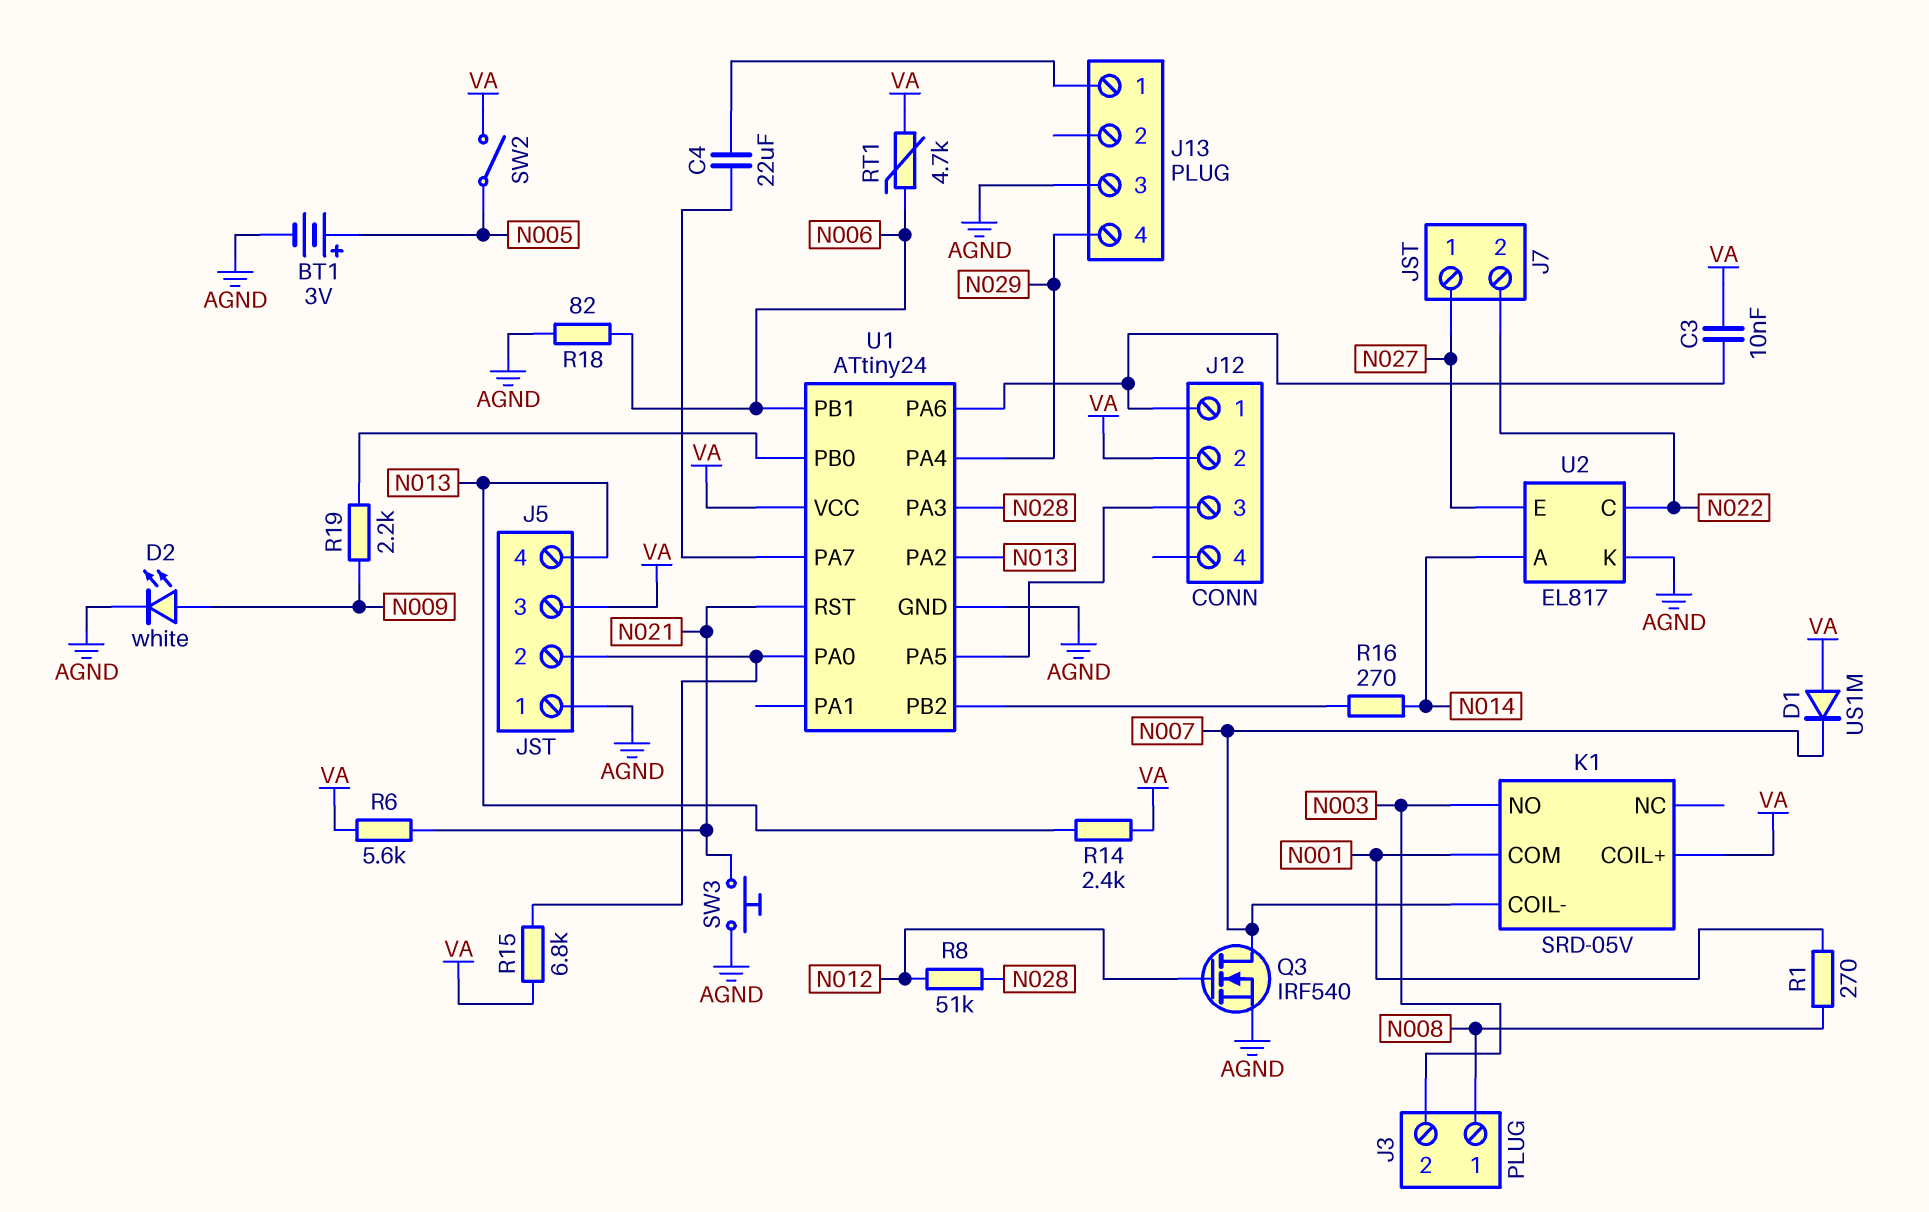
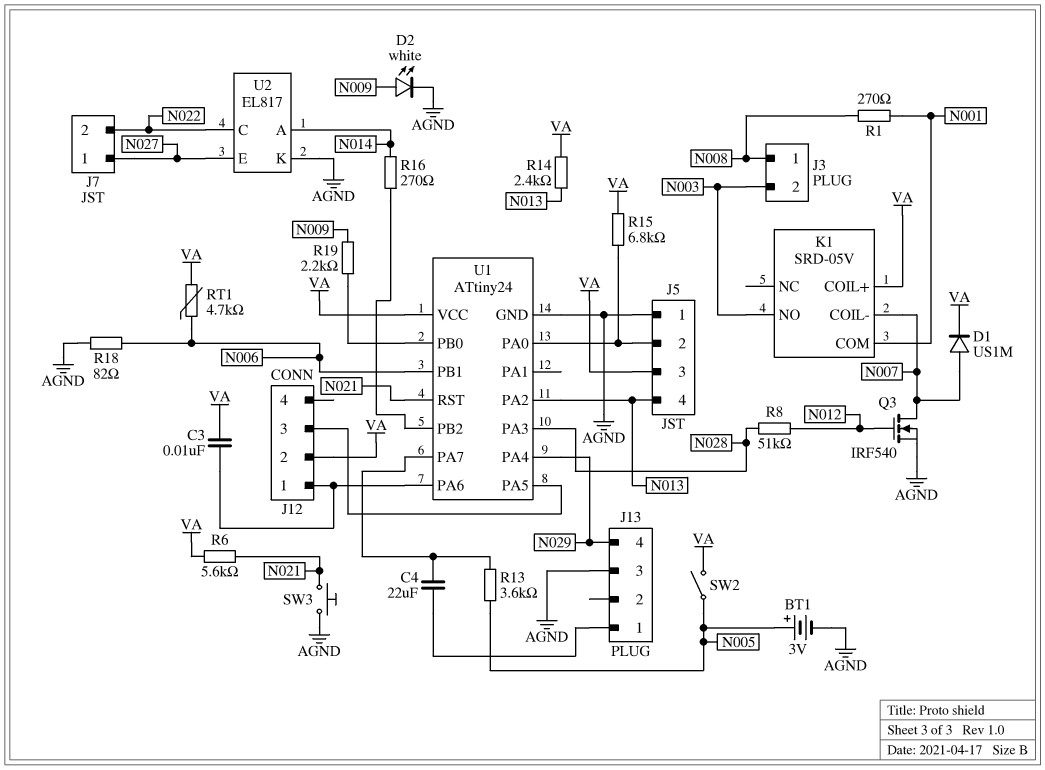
D1: diode US1M (A VA, K N007) -> diode US1M (A N007, K VA)
R13: none -> 3.6k (N005, U1/PA7)

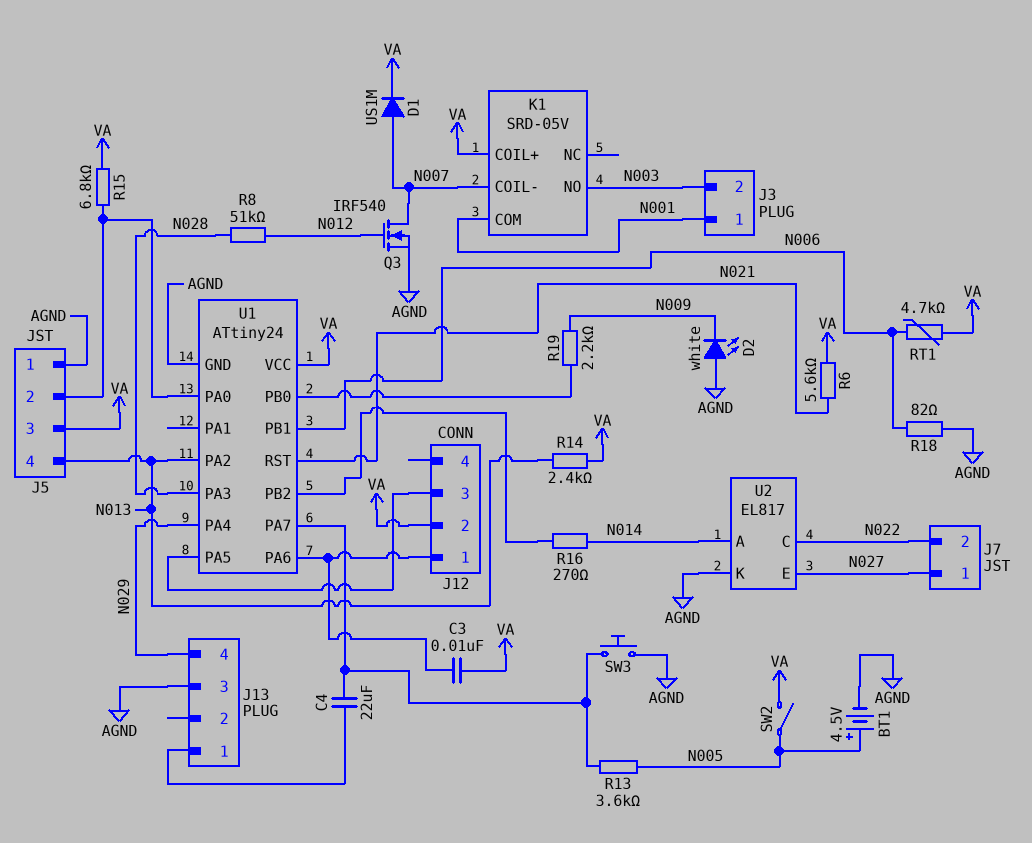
BT1: 3V (plus N005, minus AGND) -> 4.5V (plus N005, minus AGND)
D2: LED white (A N009, K AGND) -> LED white (A AGND, K N009)
J3 pin 1: N008 -> N001
R1: 270 (N001, N008) -> none
SW3: button (AGND, N021) -> button (AGND, U1/PA7)

